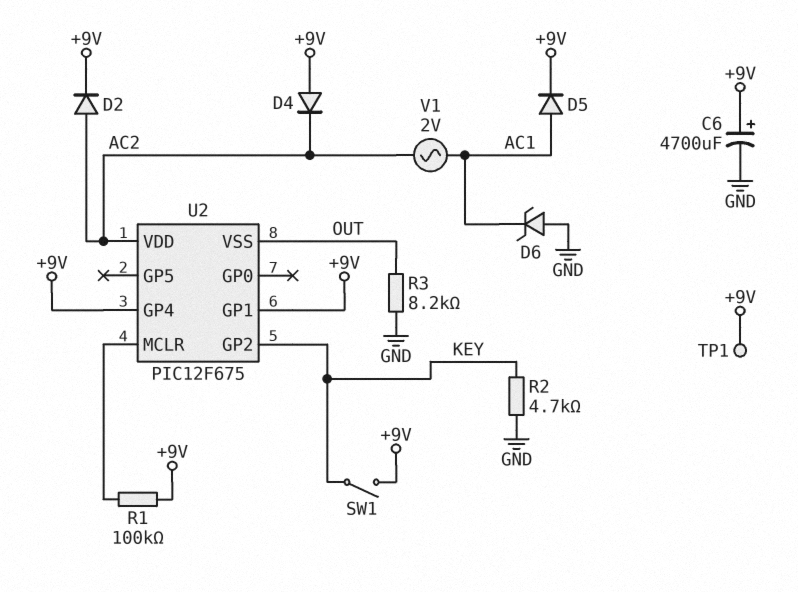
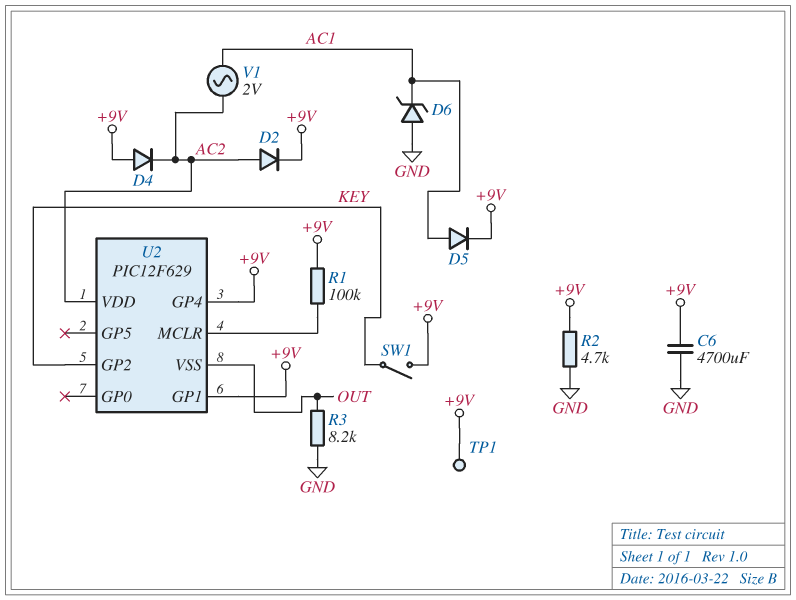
C6: 4700uF (plus +9V, minus GND) -> 4700uF (+9V, GND)
R2: 4.7k (GND, KEY) -> 4.7k (+9V, GND)
U2: PIC12F675 -> PIC12F629

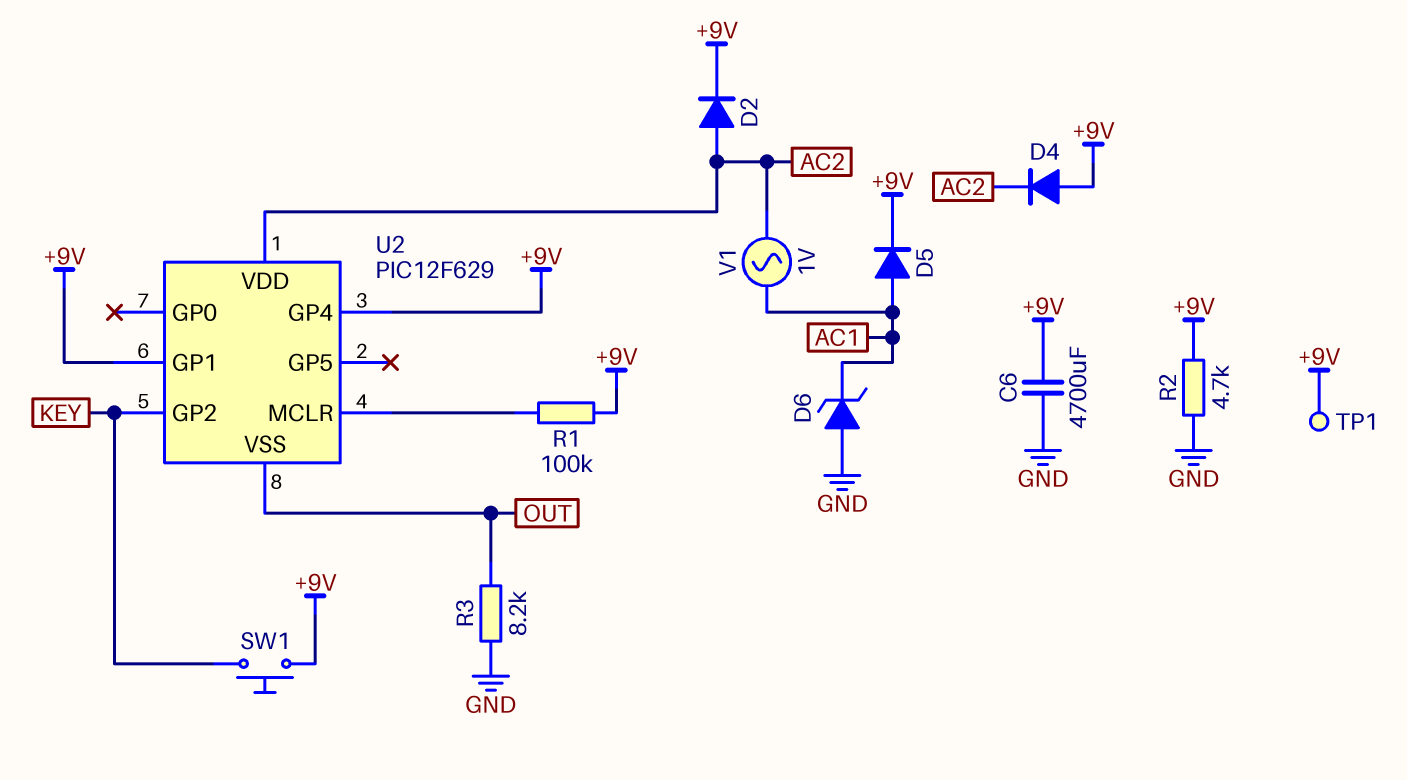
SW1: switch (+9V, KEY) -> button (+9V, KEY)
V1: AC 2V (AC1, AC2) -> AC 1V (AC1, AC2)

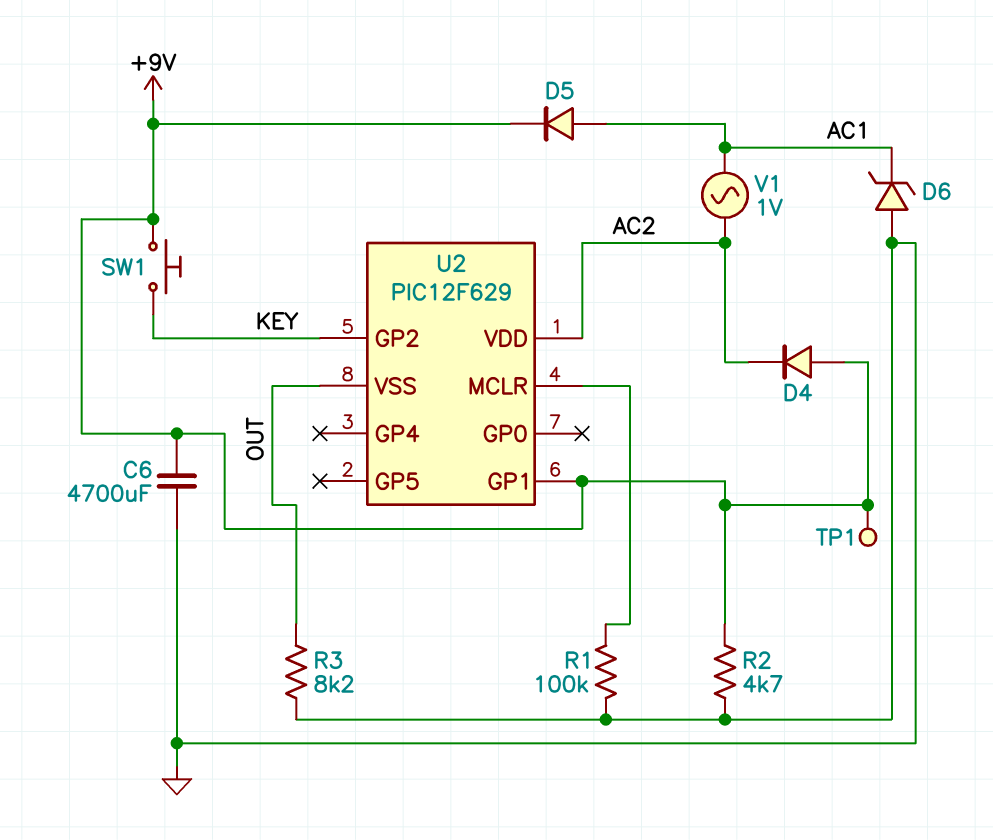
D2: diode (A AC2, K +9V) -> none
R1: 100k (+9V, U2/MCLR) -> 100k (GND, U2/MCLR)
U2 pin GP4: +9V -> none

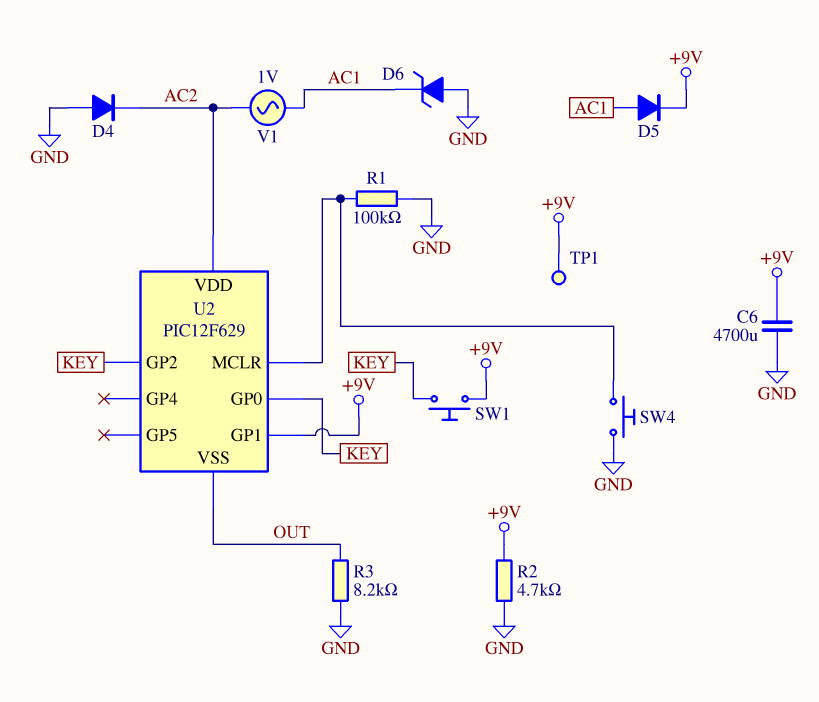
D4: diode (A +9V, K AC2) -> diode (A GND, K AC2)
SW4: none -> button (GND, U2/MCLR)
U2 pin GP0: none -> KEY

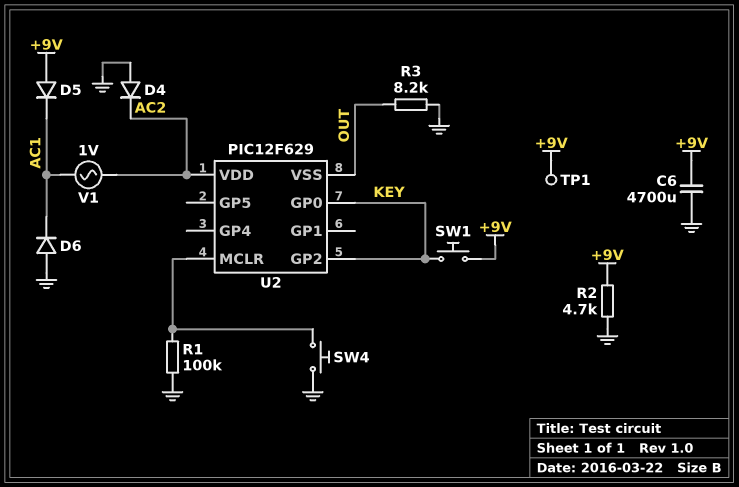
D5: diode (A AC1, K +9V) -> diode (A +9V, K AC1)
D6: zener (A GND, K AC1) -> diode (A GND, K AC1)
U2 pin GP1: +9V -> none

